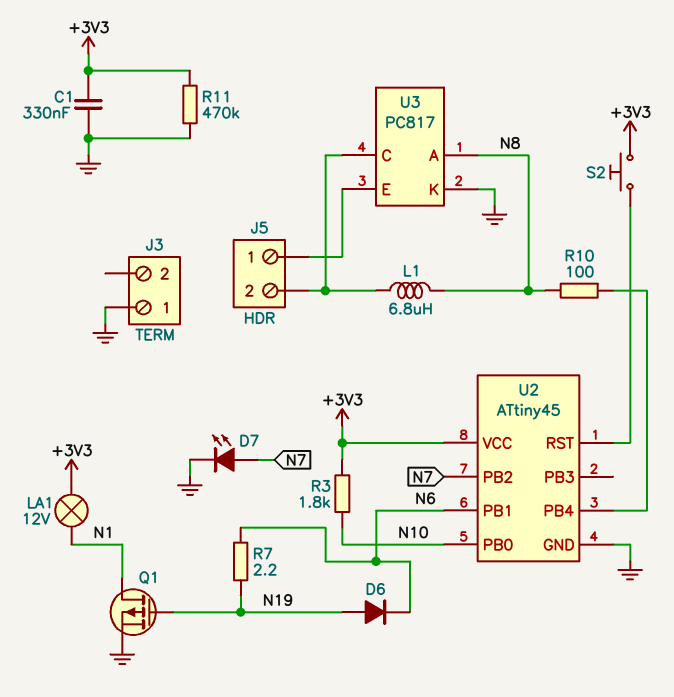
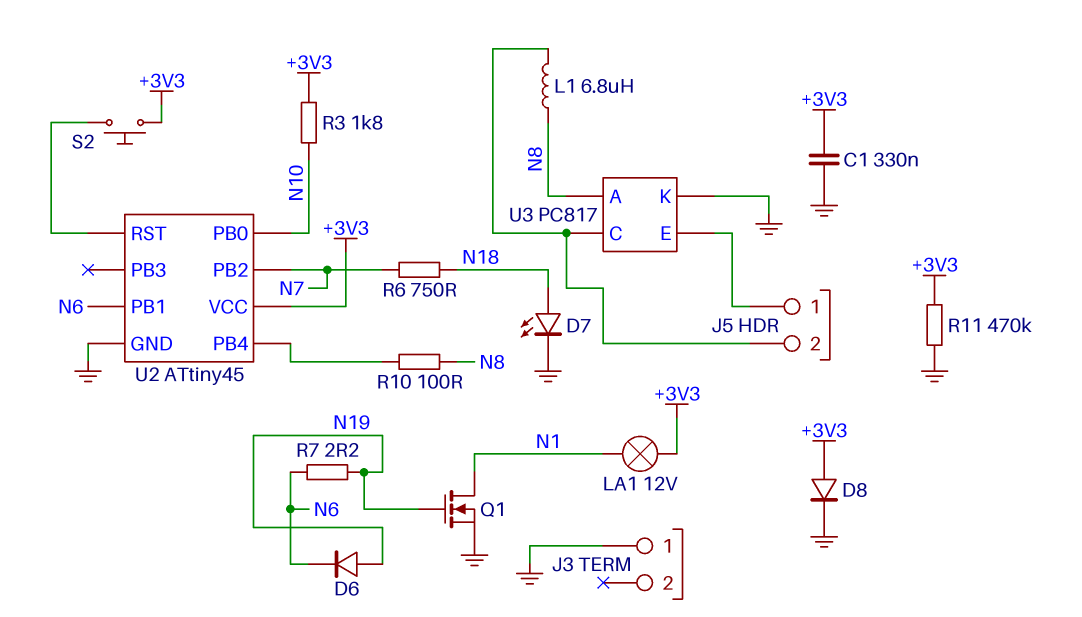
D7: LED (A N7, K GND) -> LED (A N18, K GND)
D8: none -> diode (A +3V3, K GND)
Q1: PMOS (G N19, D N1, S GND) -> NMOS (G N19, D N1, S GND)
R6: none -> 750 (N7, N18)

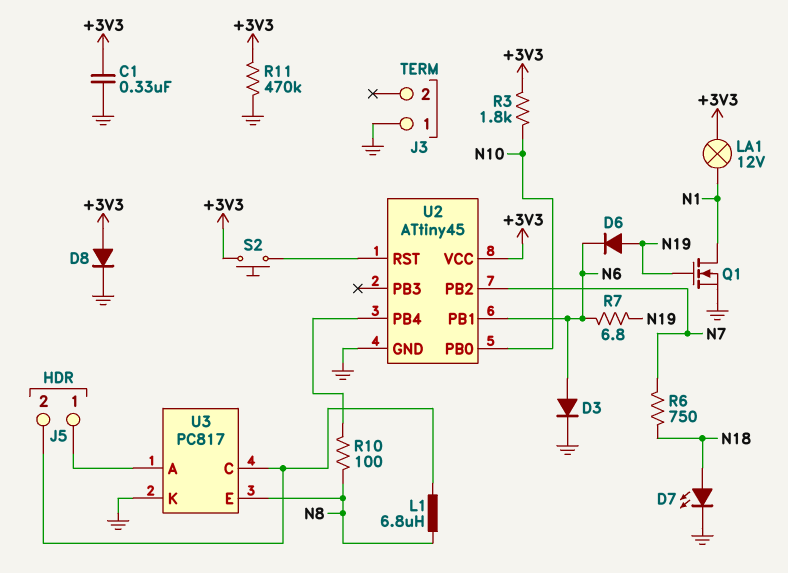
D3: none -> diode (A N6, K GND)
R7: 2.2 (N6, N19) -> 6.8 (N6, N19)
U3 pin A: N8 -> J5/1
U3 pin E: J5/1 -> N8

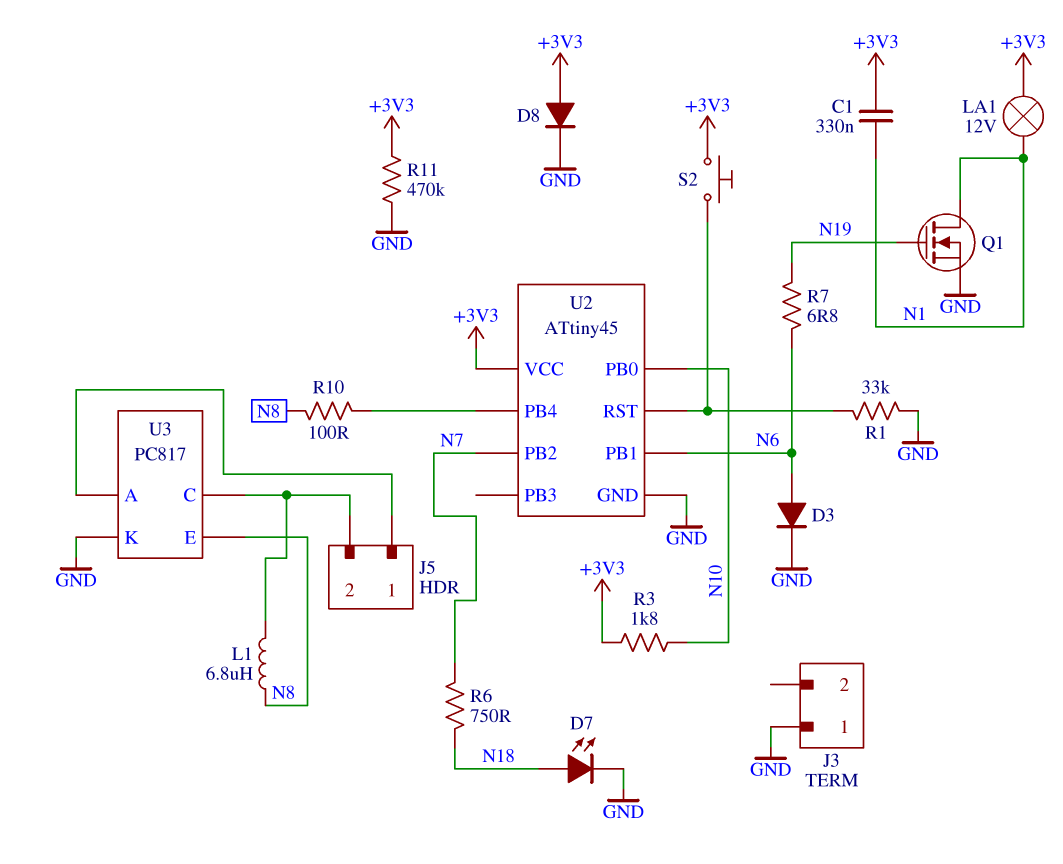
C1: 330nF (+3V3, GND) -> 330nF (+3V3, N1)
D6: diode (A N19, K N6) -> none
R1: none -> 33k (GND, U2/RST)

